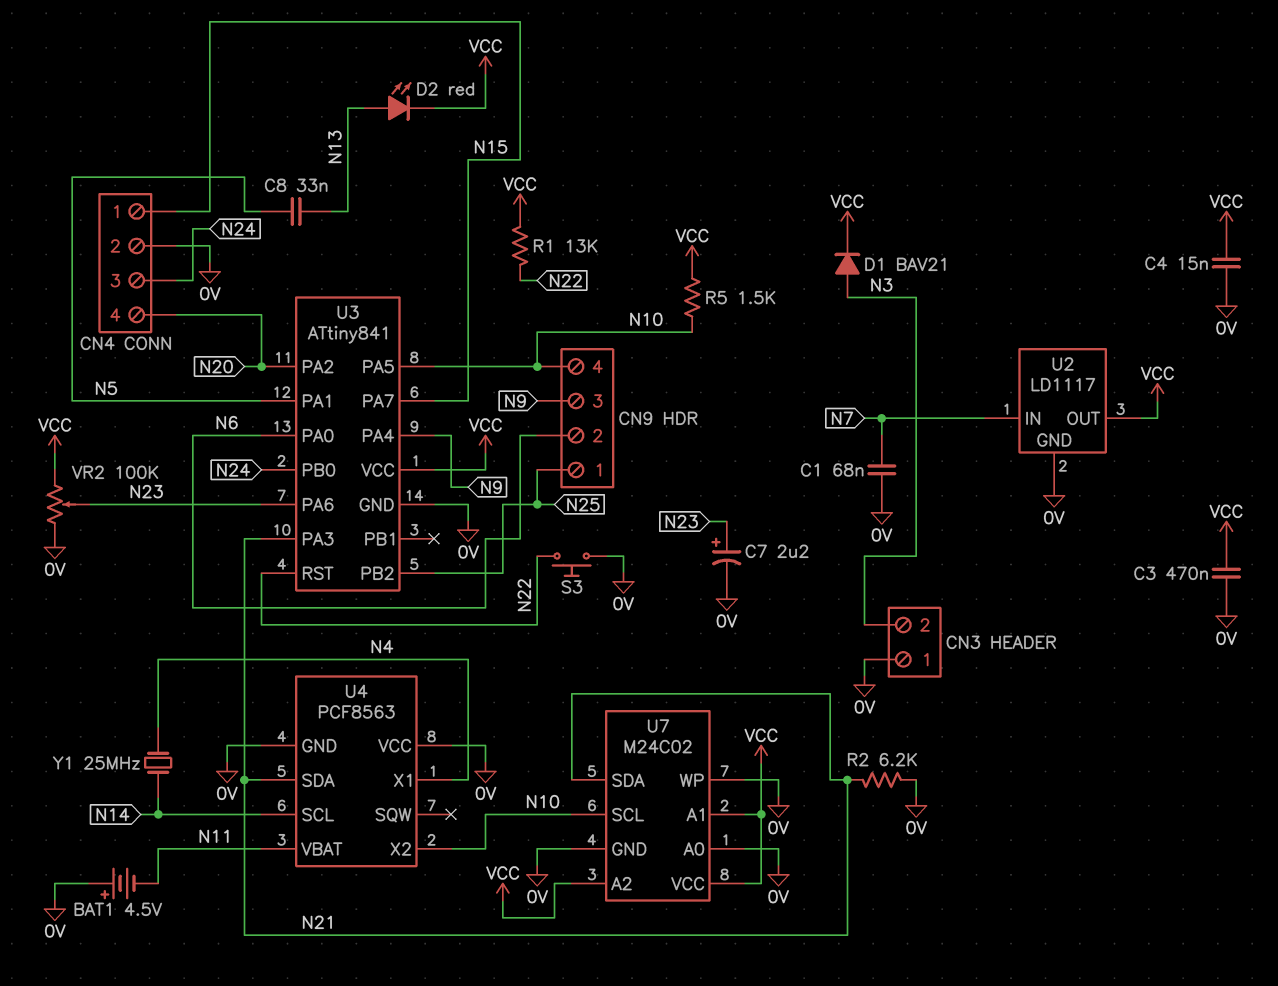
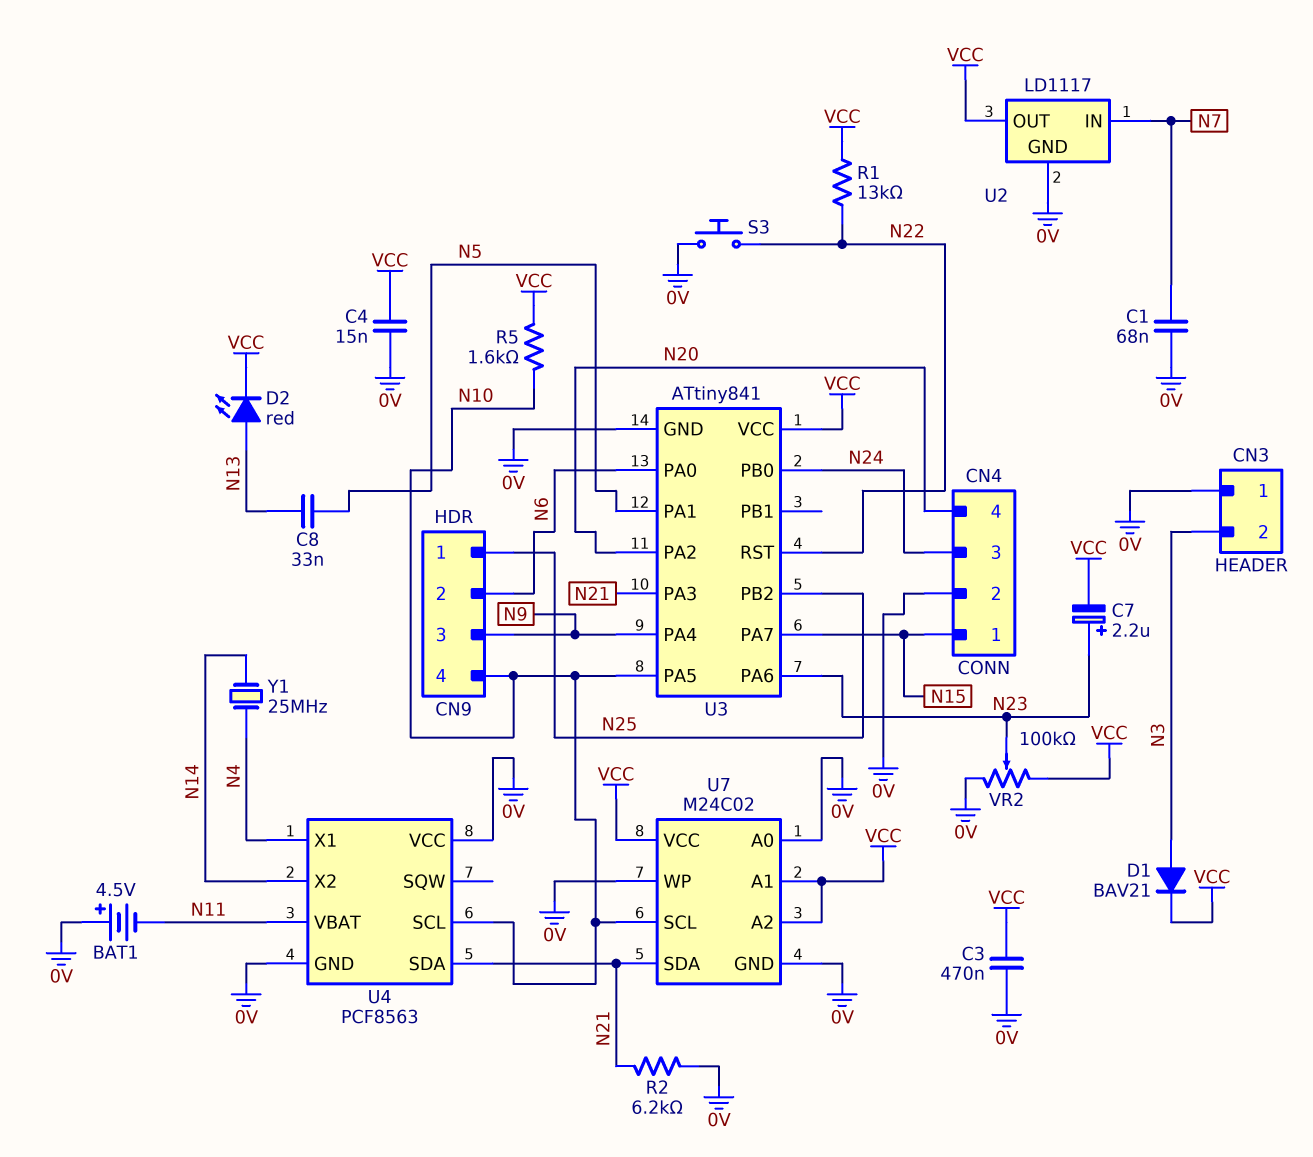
C7: 2.2uF (plus N23, minus 0V) -> 2.2uF (plus N23, minus VCC)
R5: 1.5k (N10, VCC) -> 1.6k (N10, VCC)
U4 pin SCL: N14 -> N10
U4 pin X2: N10 -> N14

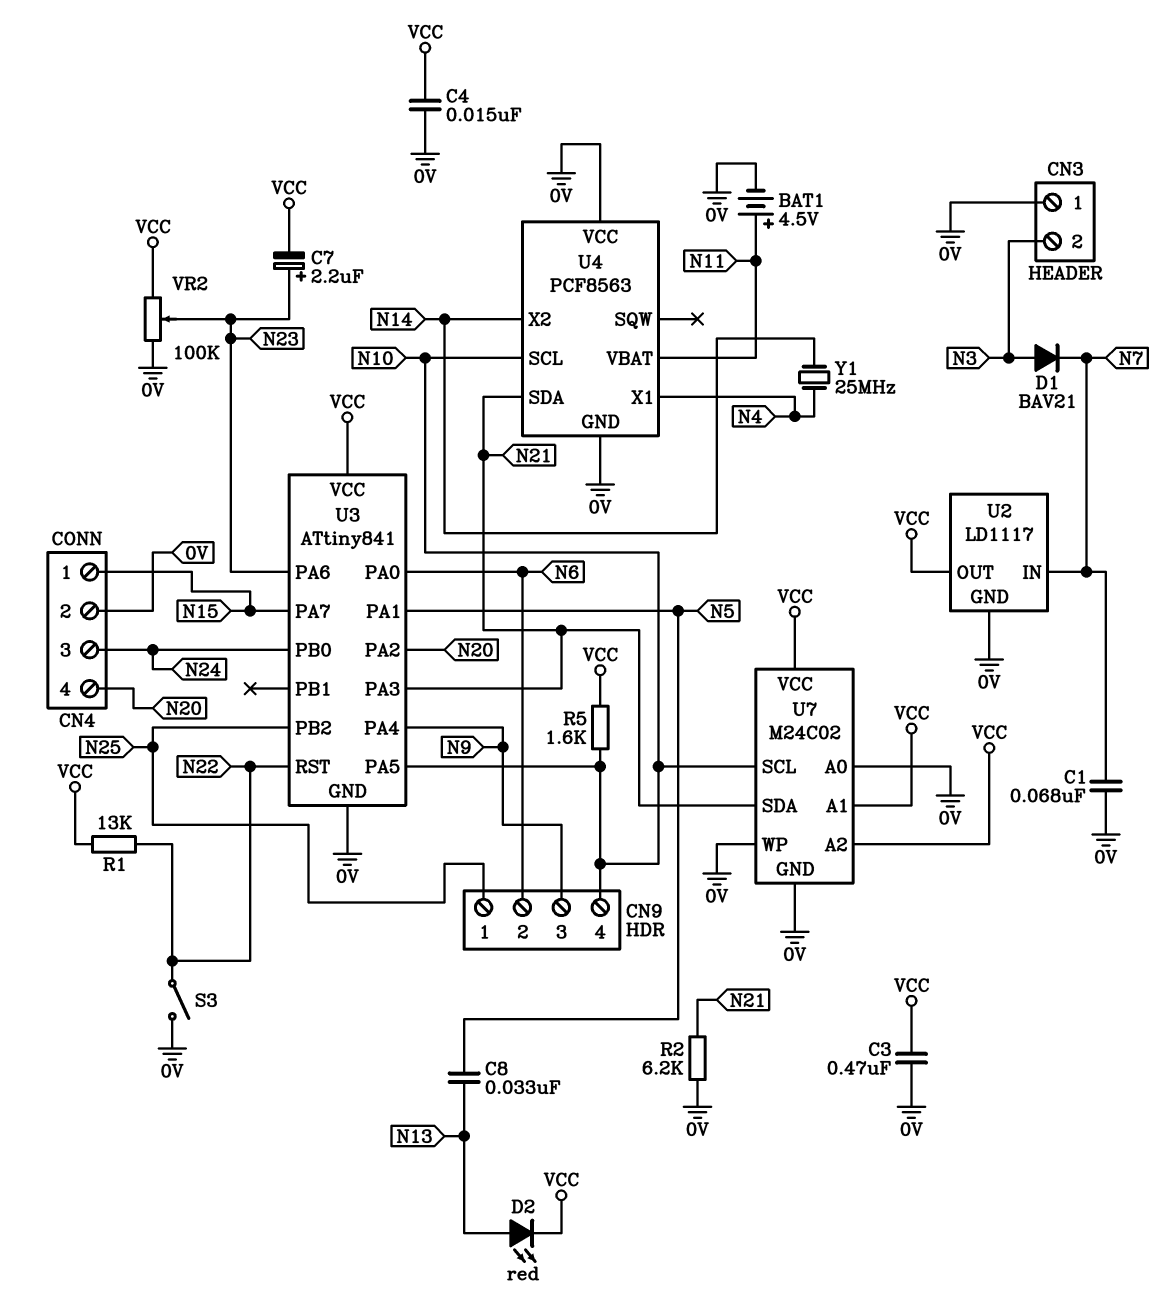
BAT1: 4.5V (plus 0V, minus N11) -> 4.5V (plus N11, minus 0V)
D1: diode BAV21 (A N3, K VCC) -> diode BAV21 (A N3, K N7)
S3: button (0V, N22) -> switch (0V, N22)

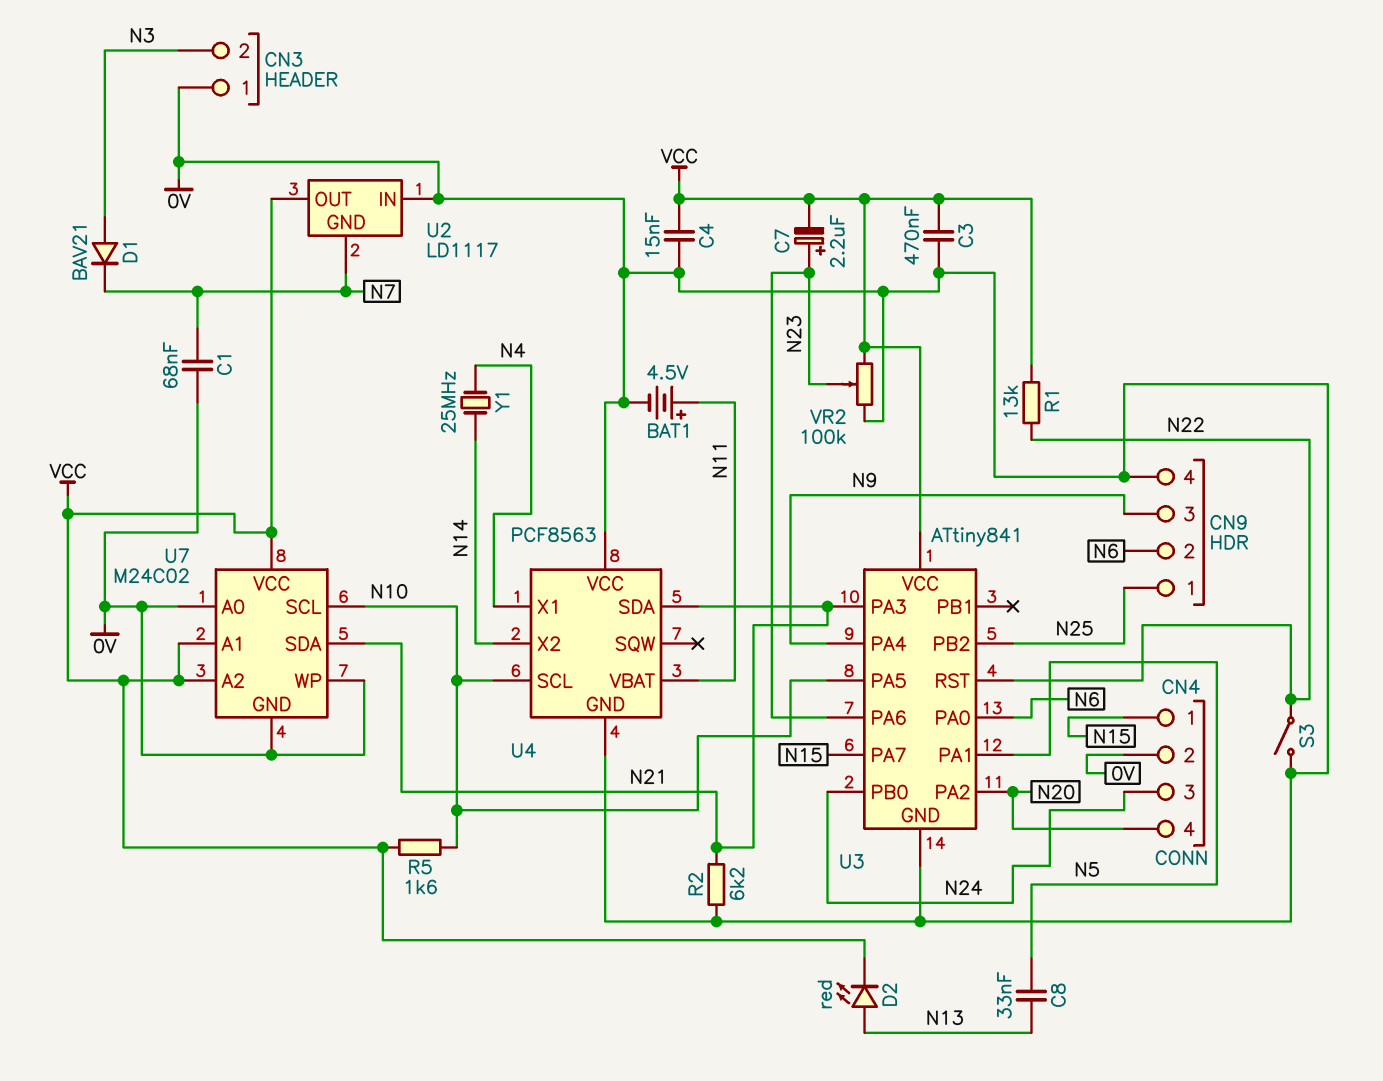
CN9 pin 4: N10 -> 0V
U2 pin GND: 0V -> N7
U2 pin IN: N7 -> 0V

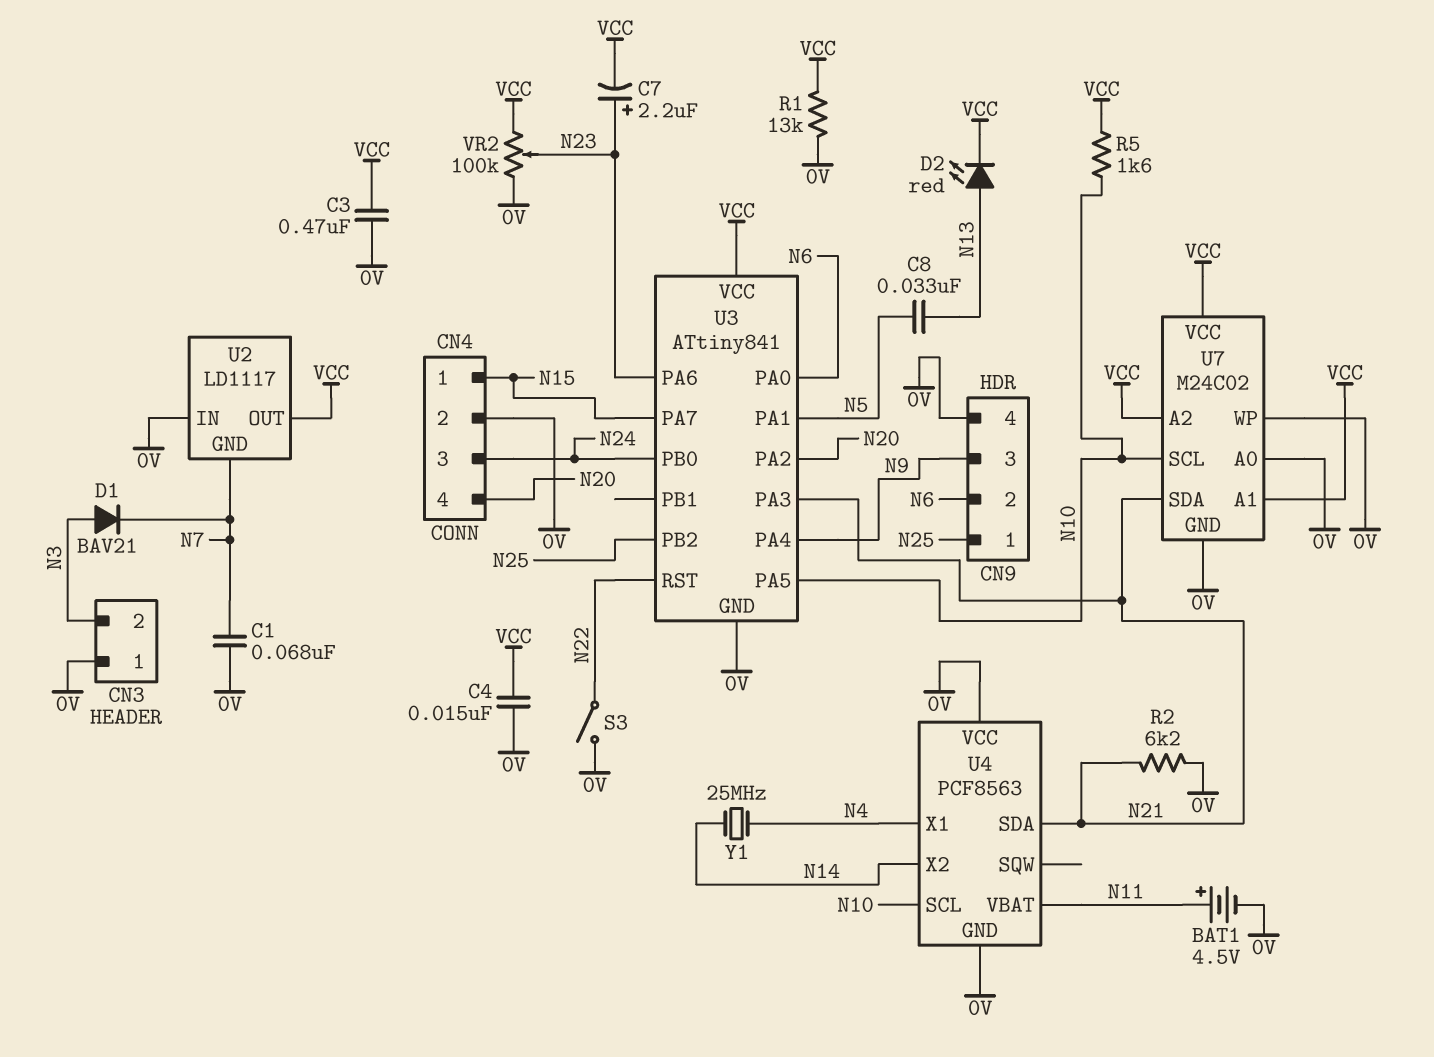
R1: 13k (N22, VCC) -> 13k (0V, VCC)

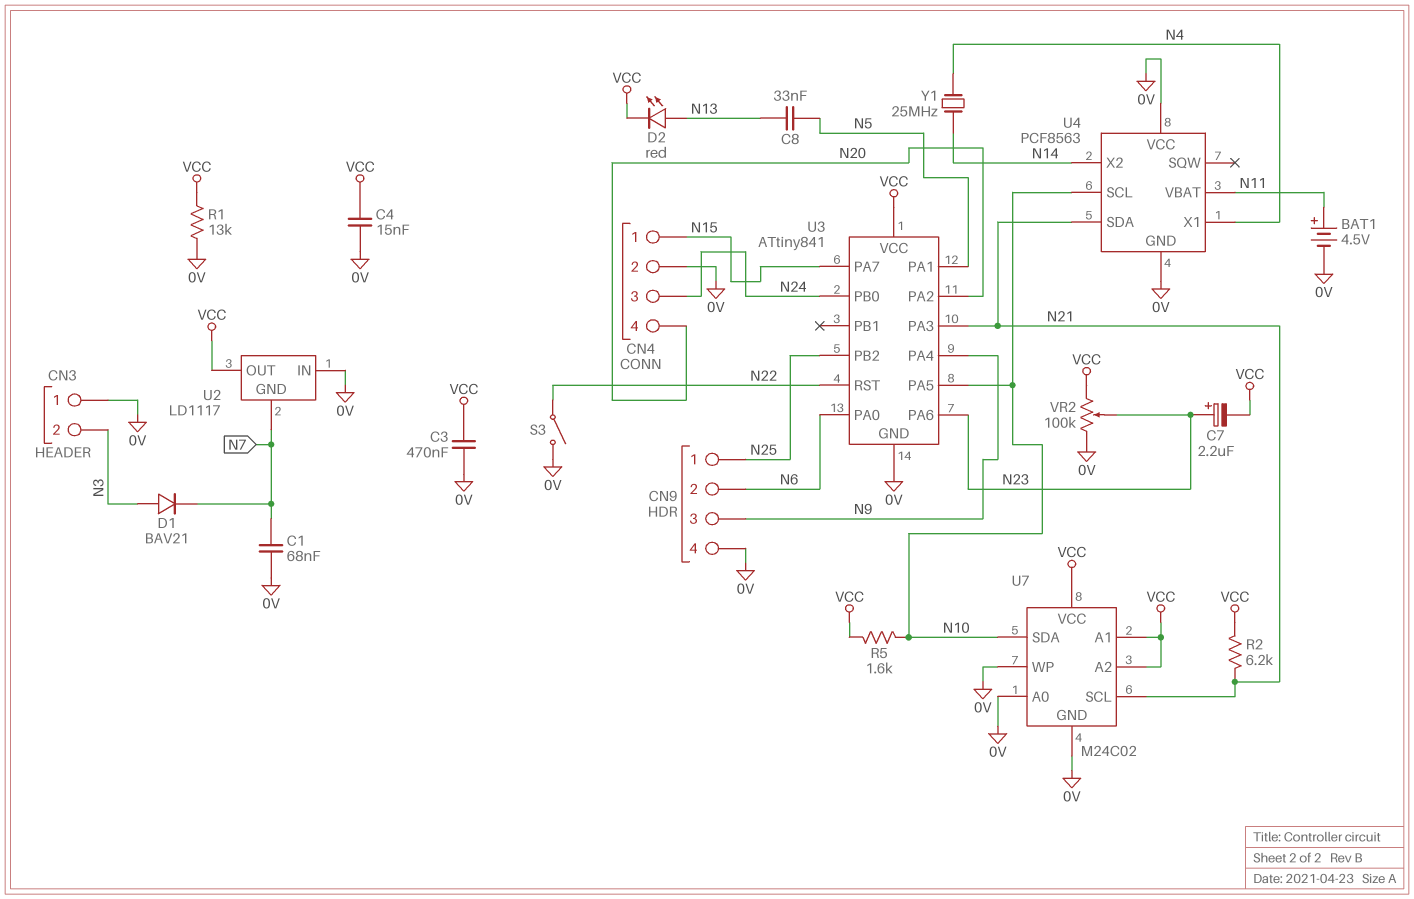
R2: 6.2k (0V, N21) -> 6.2k (N21, VCC)
U7 pin SCL: N10 -> N21
U7 pin SDA: N21 -> N10

